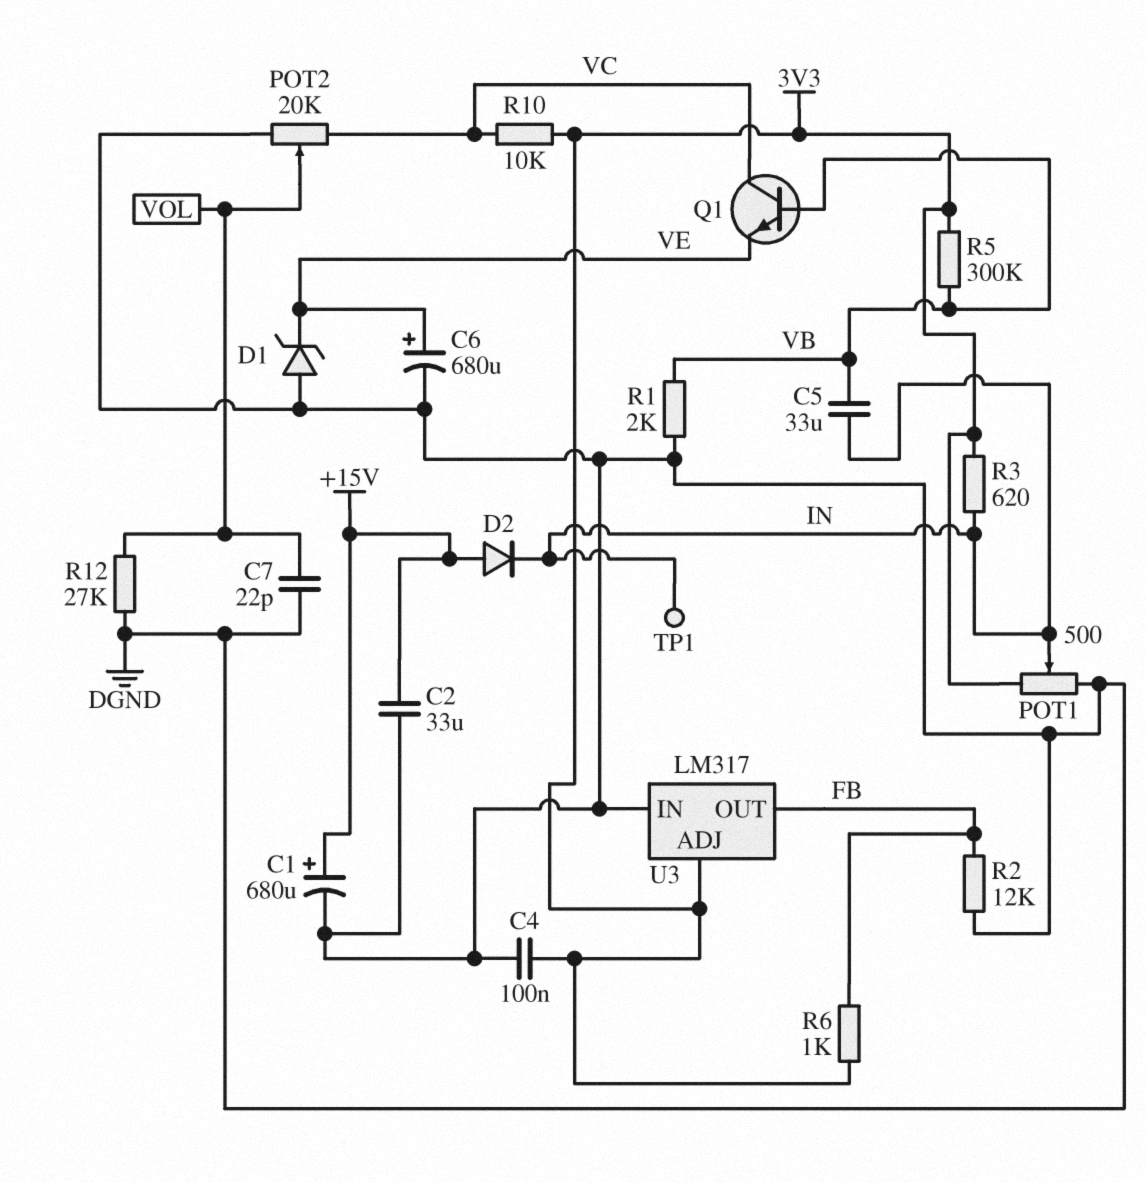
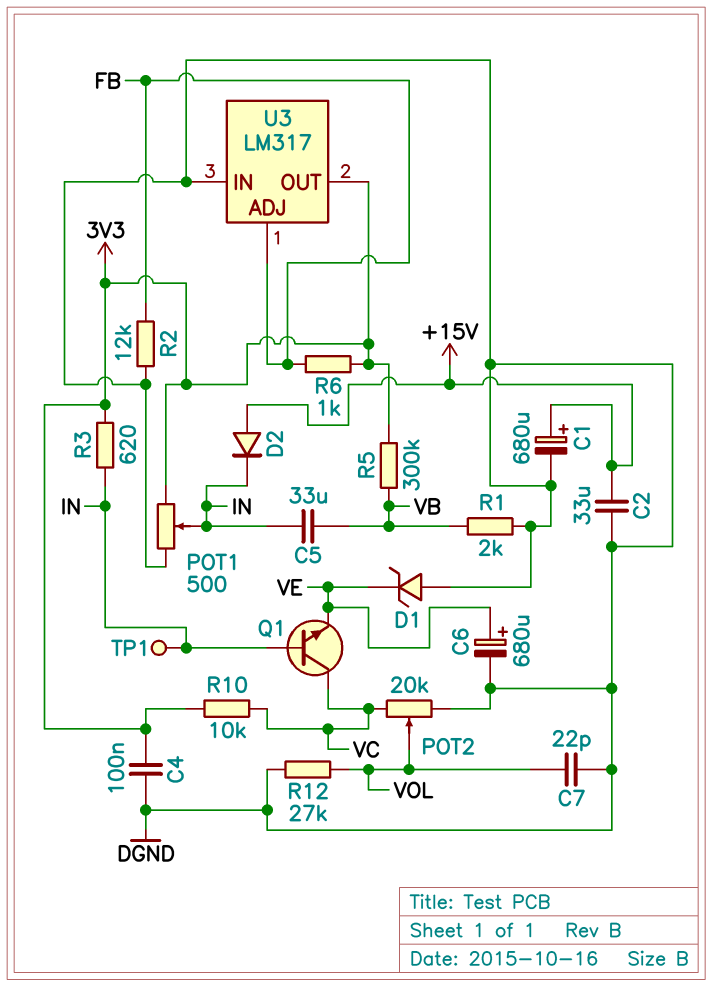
Q1: NPN (B VB, C VC, E VE) -> NPN (B IN, C VC, E VE)
U3 pin ADJ: 3V3 -> FB
U3 pin OUT: FB -> 3V3

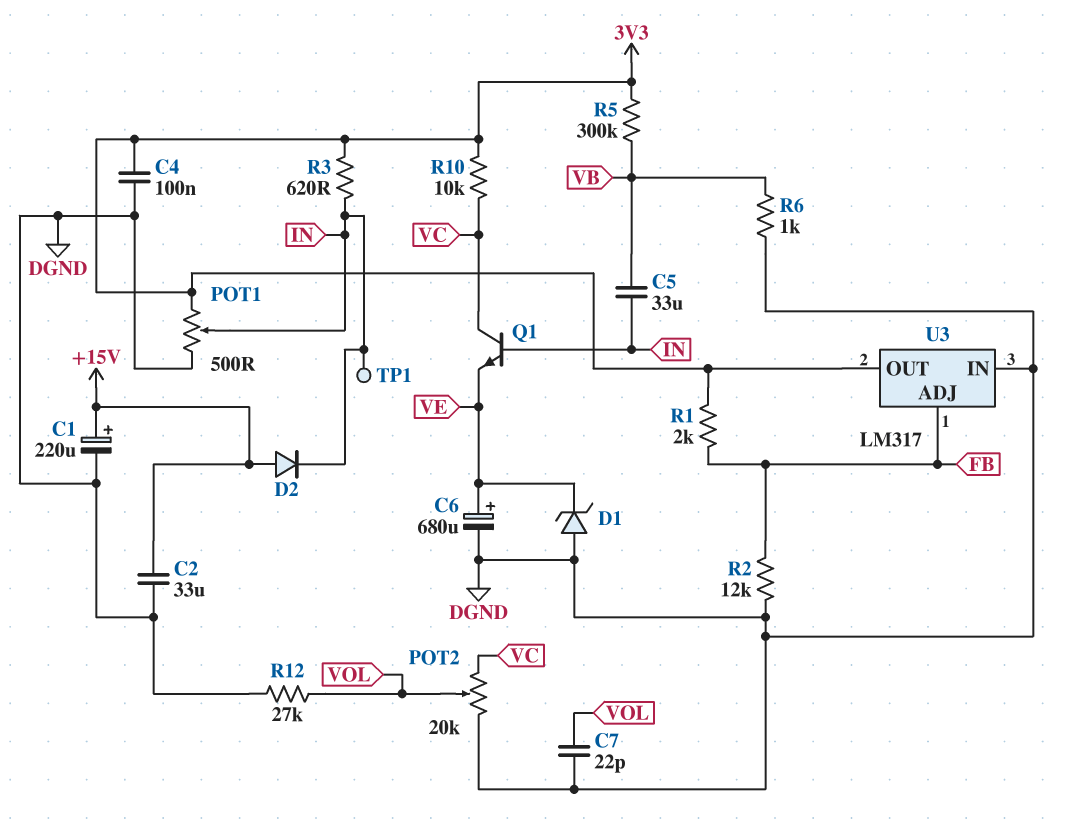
C1: 680uF (plus +15V, minus DGND) -> 220uF (plus +15V, minus DGND)
R1: 2k (DGND, VB) -> 2k (3V3, FB)
R6: 1k (3V3, FB) -> 1k (DGND, VB)

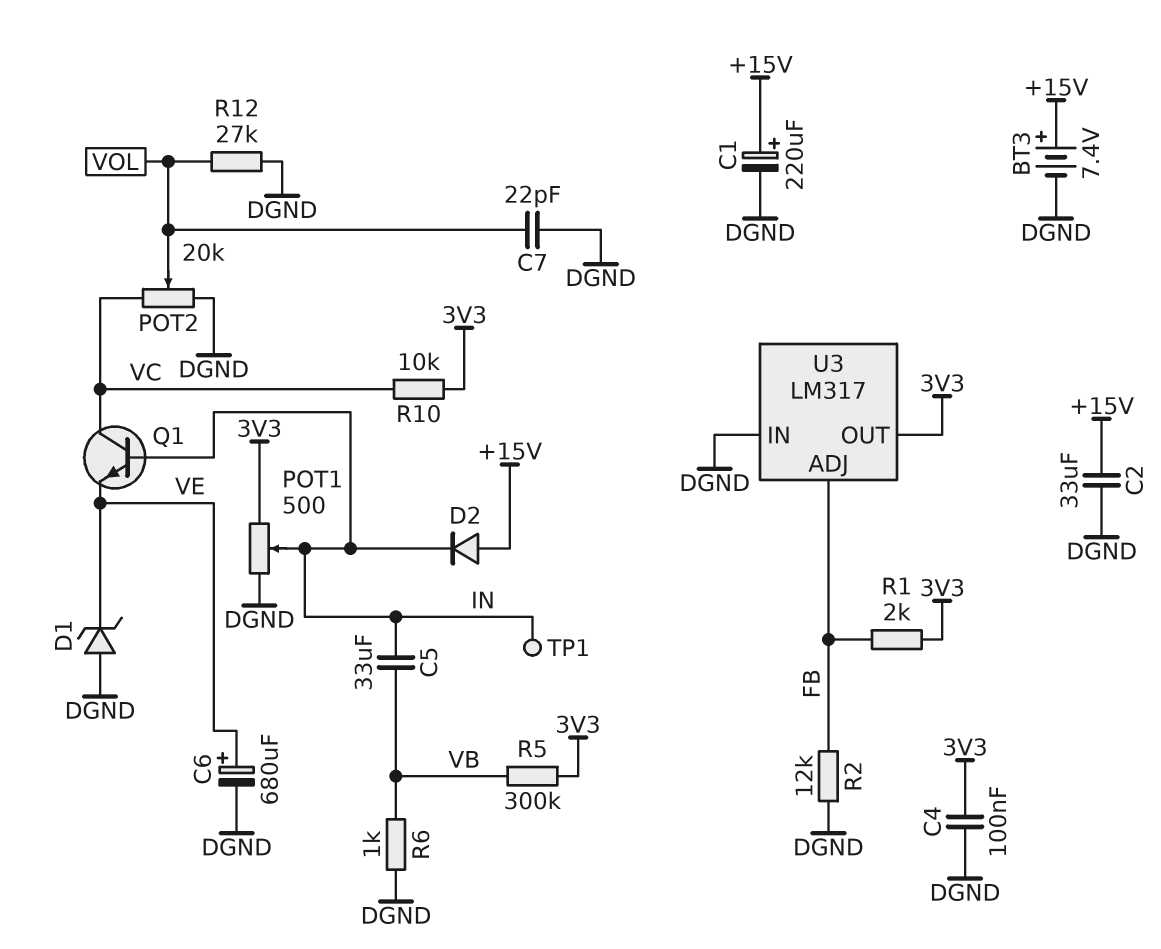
BT3: none -> 7.4V (plus +15V, minus DGND)
R3: 620 (3V3, IN) -> none

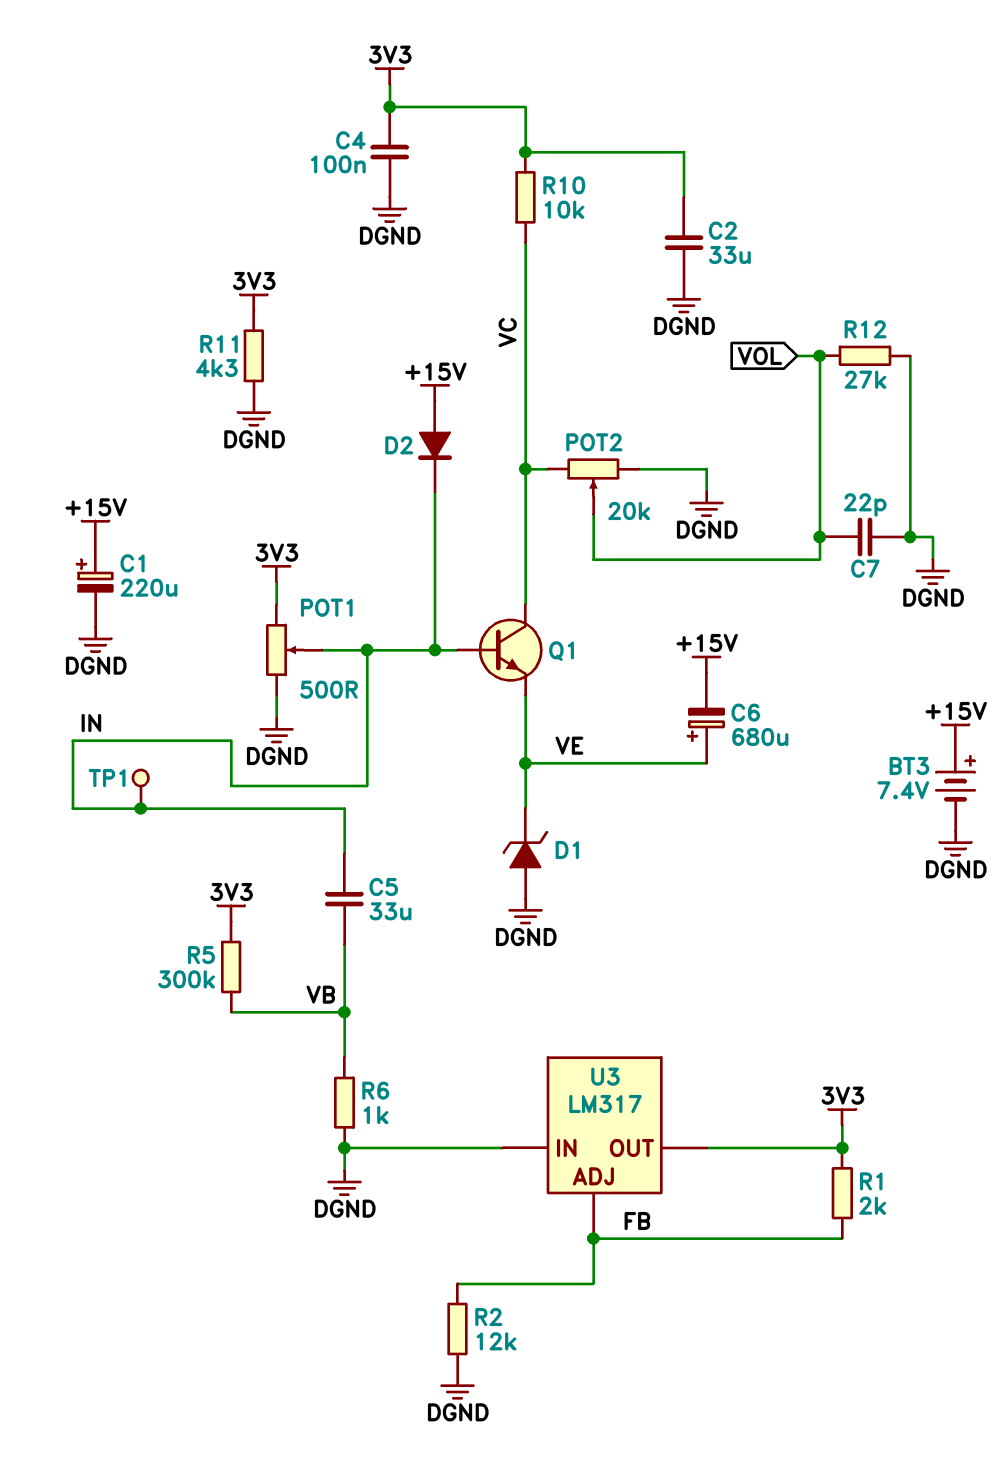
C2: 33uF (+15V, DGND) -> 33uF (3V3, DGND)
C6: 680uF (plus VE, minus DGND) -> 680uF (plus VE, minus +15V)
R11: none -> 4.3k (3V3, DGND)

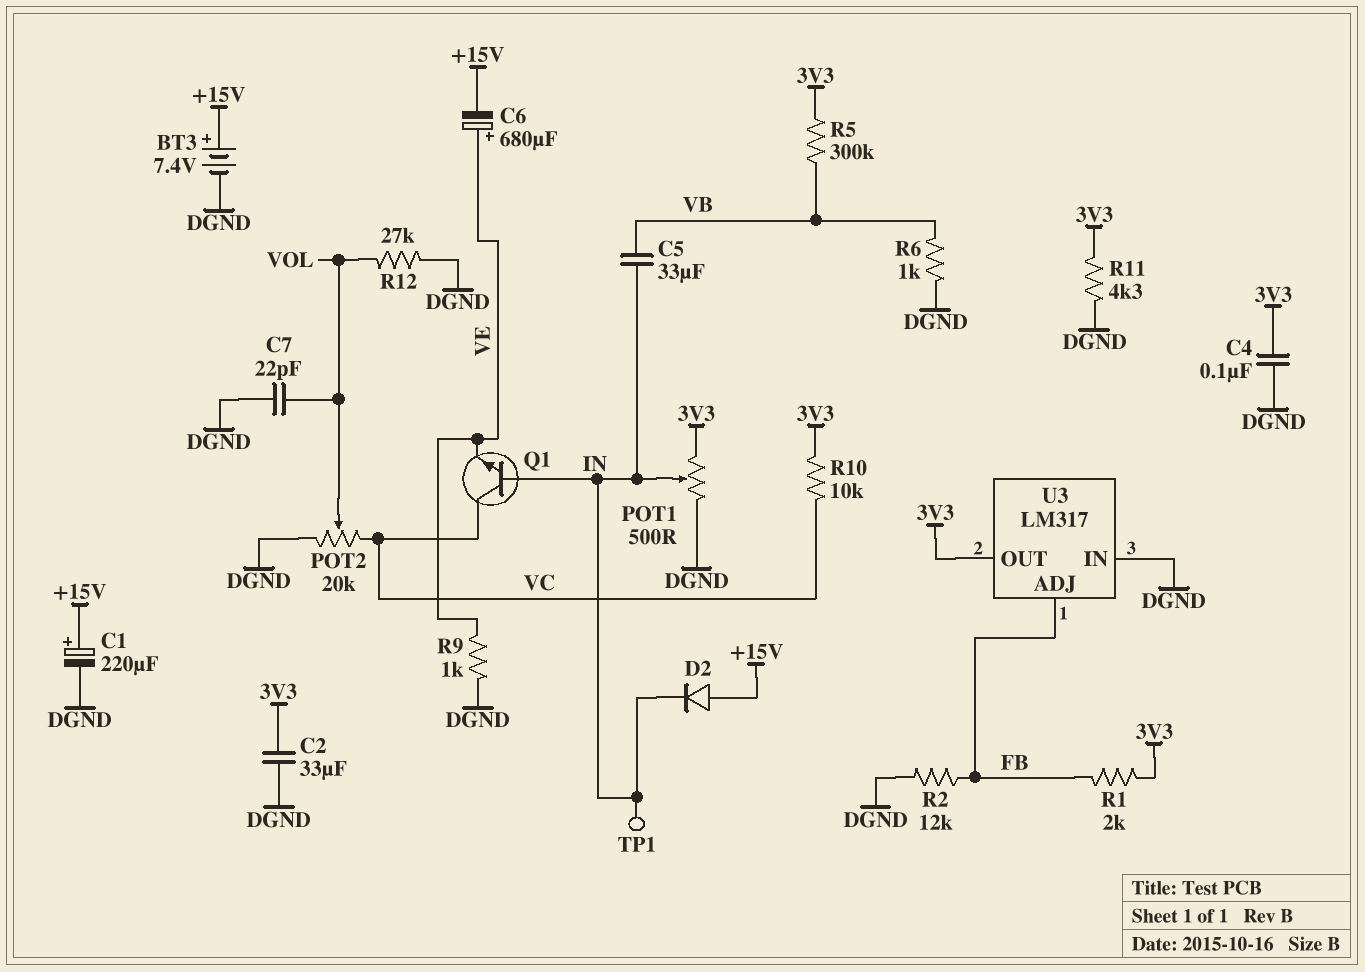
D1: zener (A DGND, K VE) -> none
R9: none -> 1k (DGND, VE)

